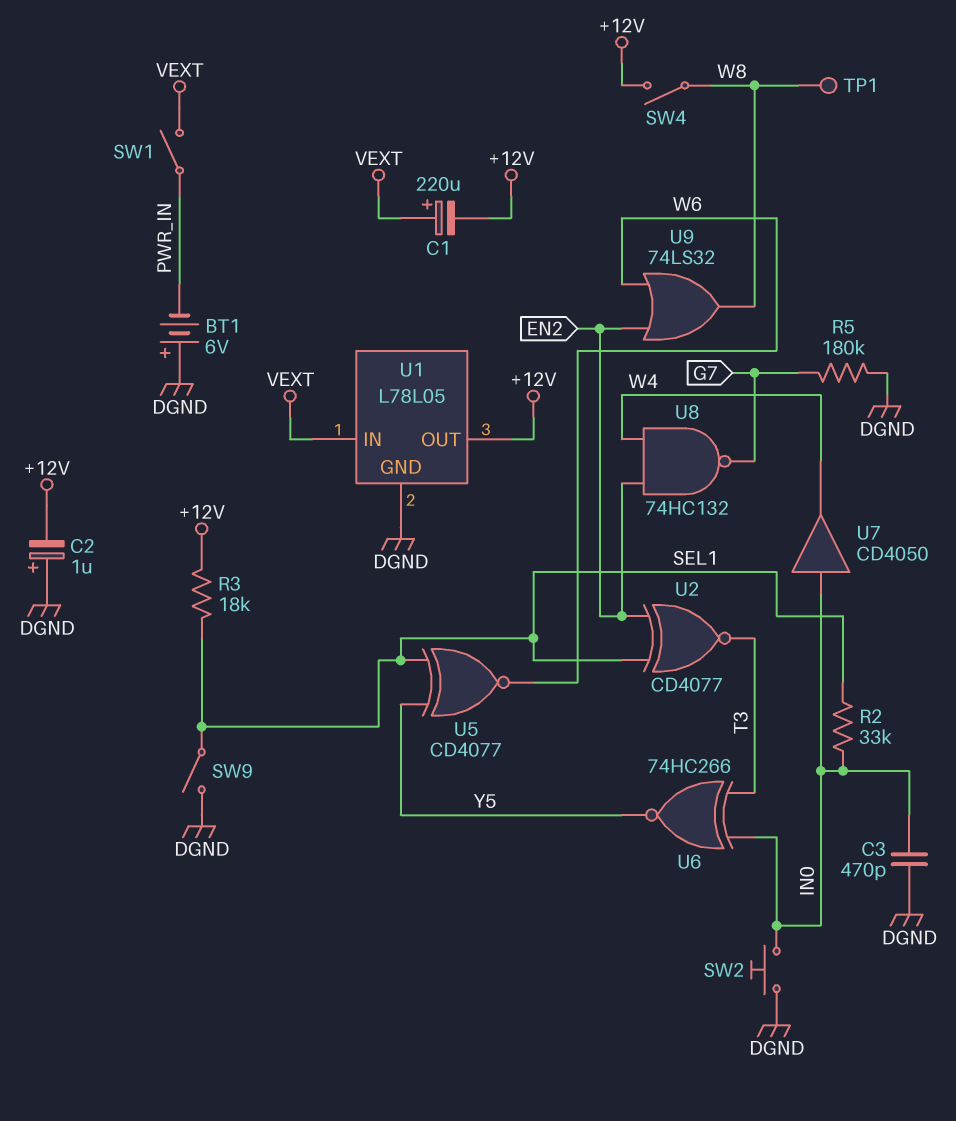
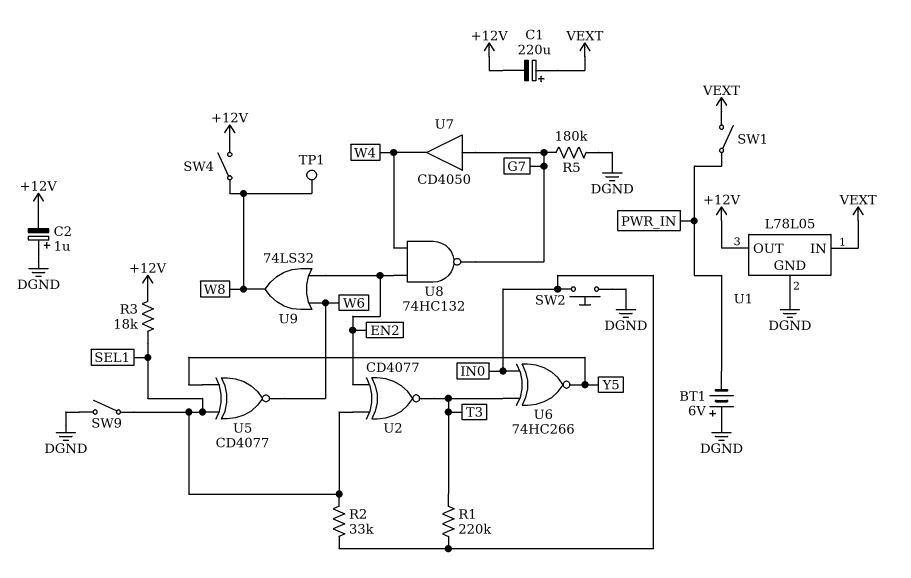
C3: 470pF (DGND, IN0) -> none
R1: none -> 220k (IN0, T3)
U7: buffer CD4050 (in IN0, out W4) -> buffer CD4050 (in G7, out W4)

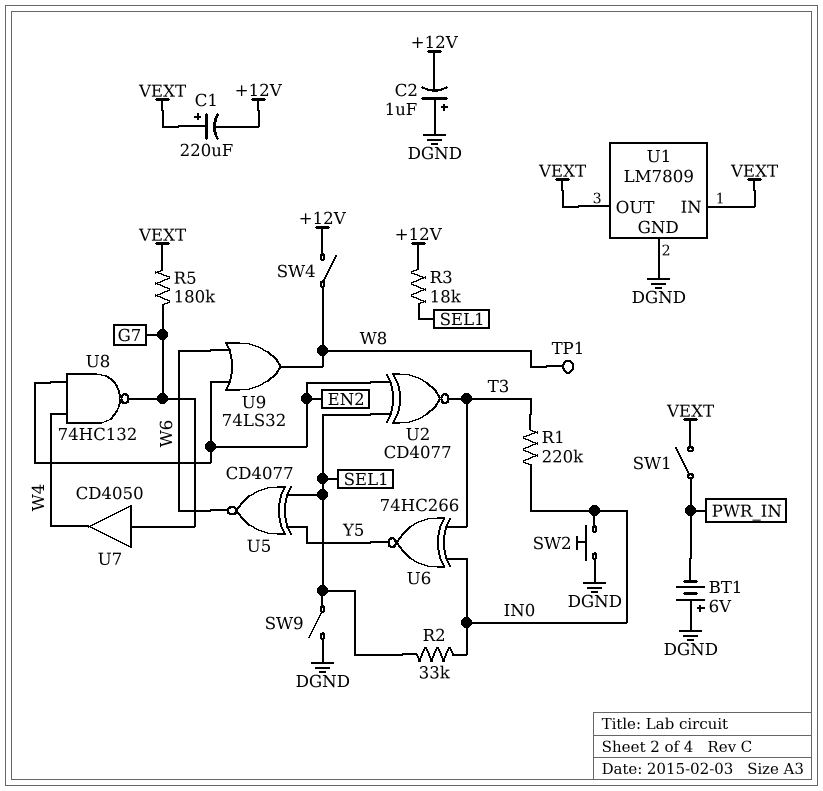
R5: 180k (DGND, G7) -> 180k (G7, VEXT)
U1: L78L05 -> LM7809
U1 pin OUT: +12V -> VEXT

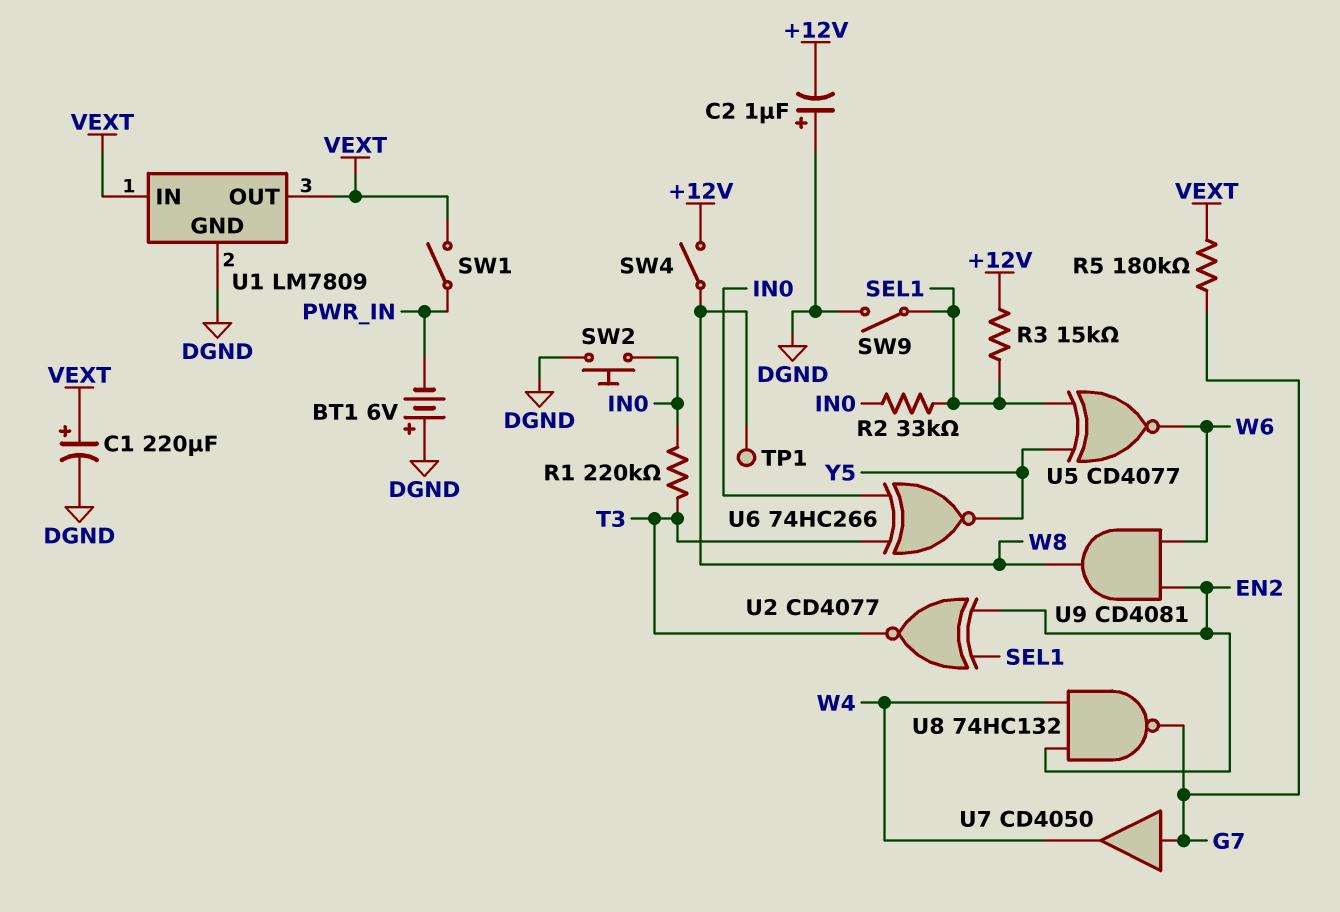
C1: 220uF (plus VEXT, minus +12V) -> 220uF (plus VEXT, minus DGND)
R3: 18k (+12V, SEL1) -> 15k (+12V, SEL1)
U9: OR 74LS32 (in EN2, in W6, out W8) -> AND CD4081 (in EN2, in W6, out W8)

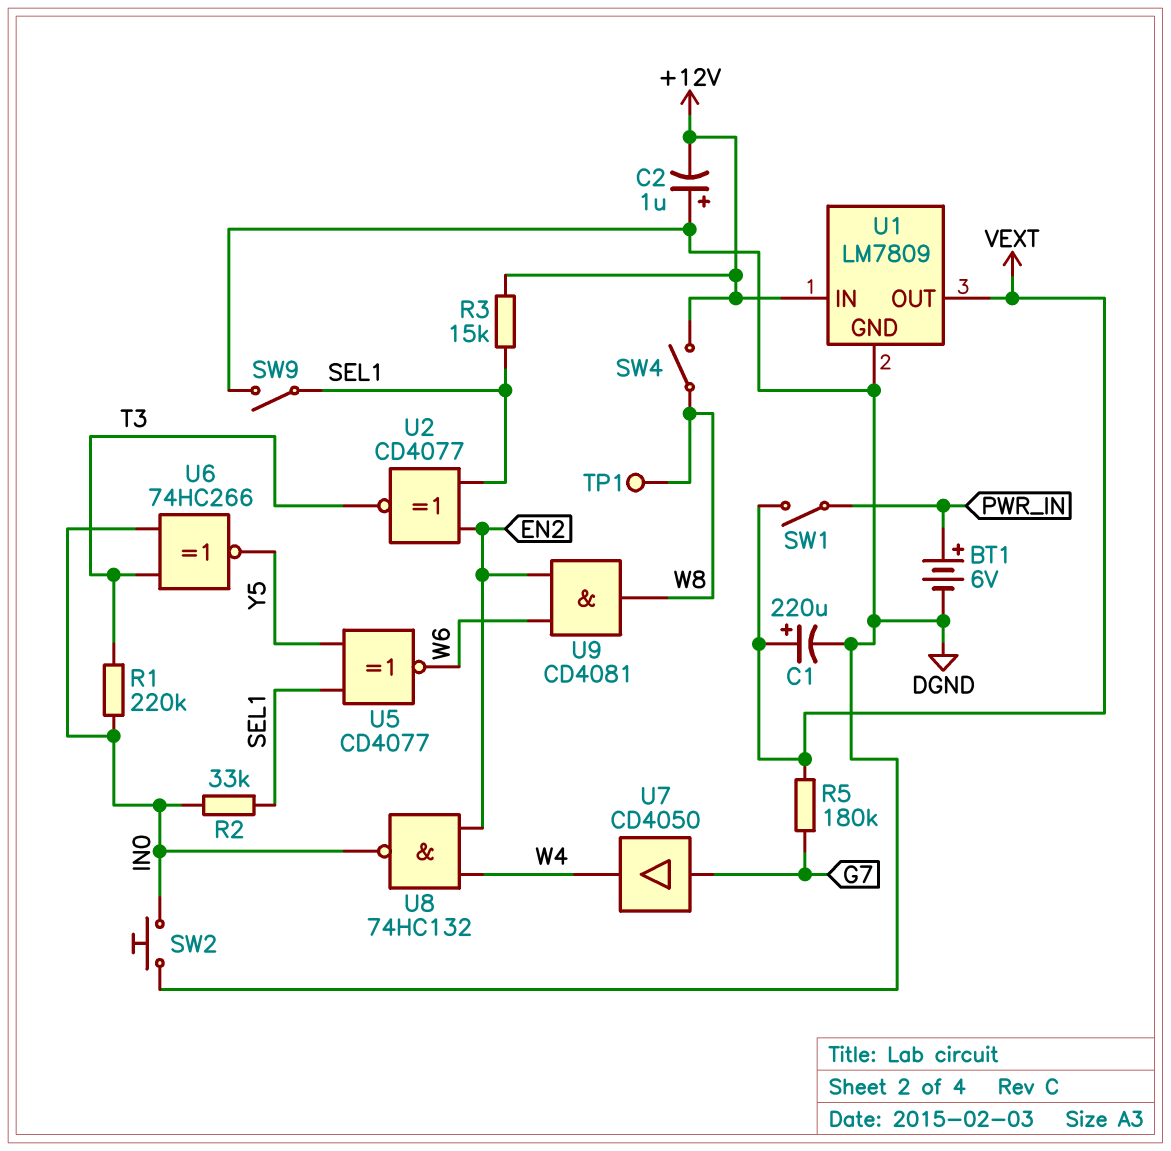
BT1: 6V (plus DGND, minus PWR_IN) -> 6V (plus PWR_IN, minus DGND)
U1 pin IN: VEXT -> +12V
U8: NAND 74HC132 (in EN2, in W4, out G7) -> NAND 74HC132 (in EN2, in W4, out IN0)

